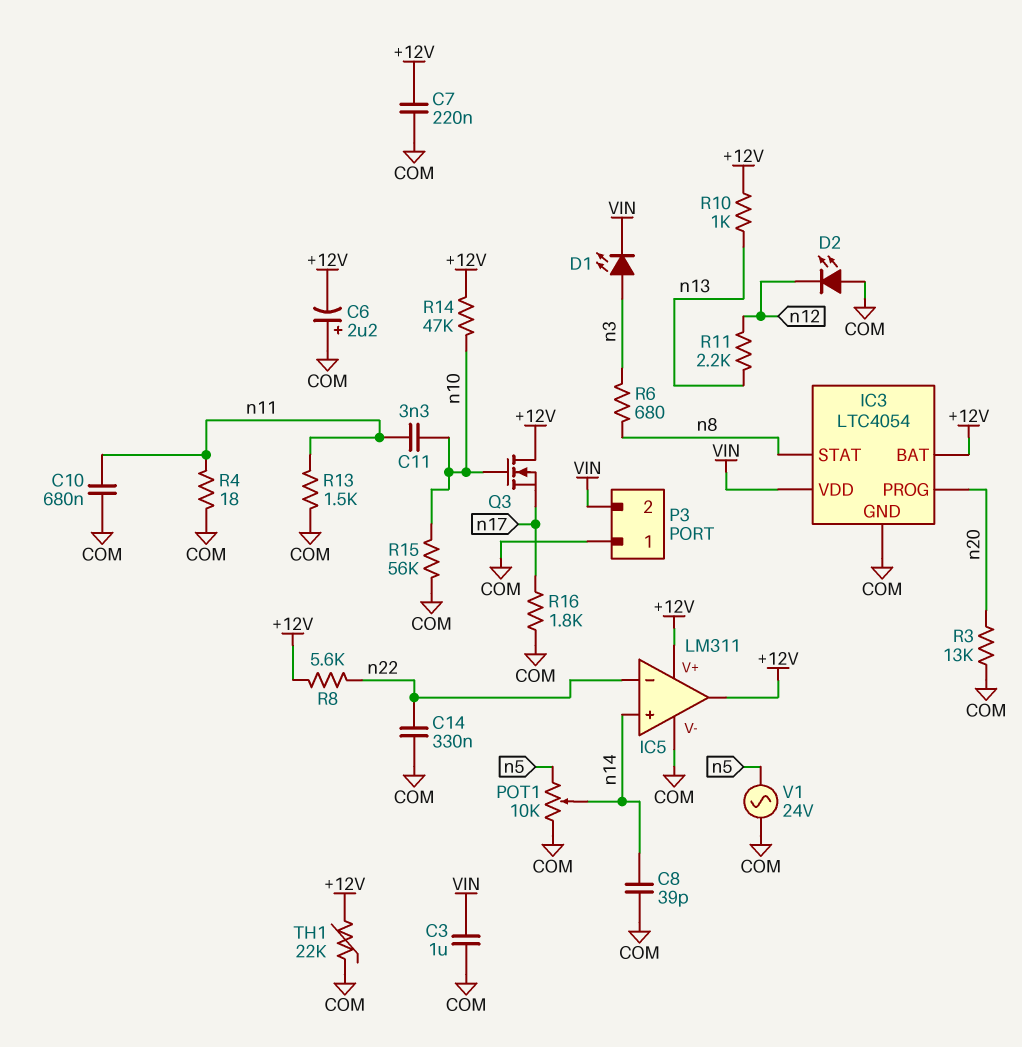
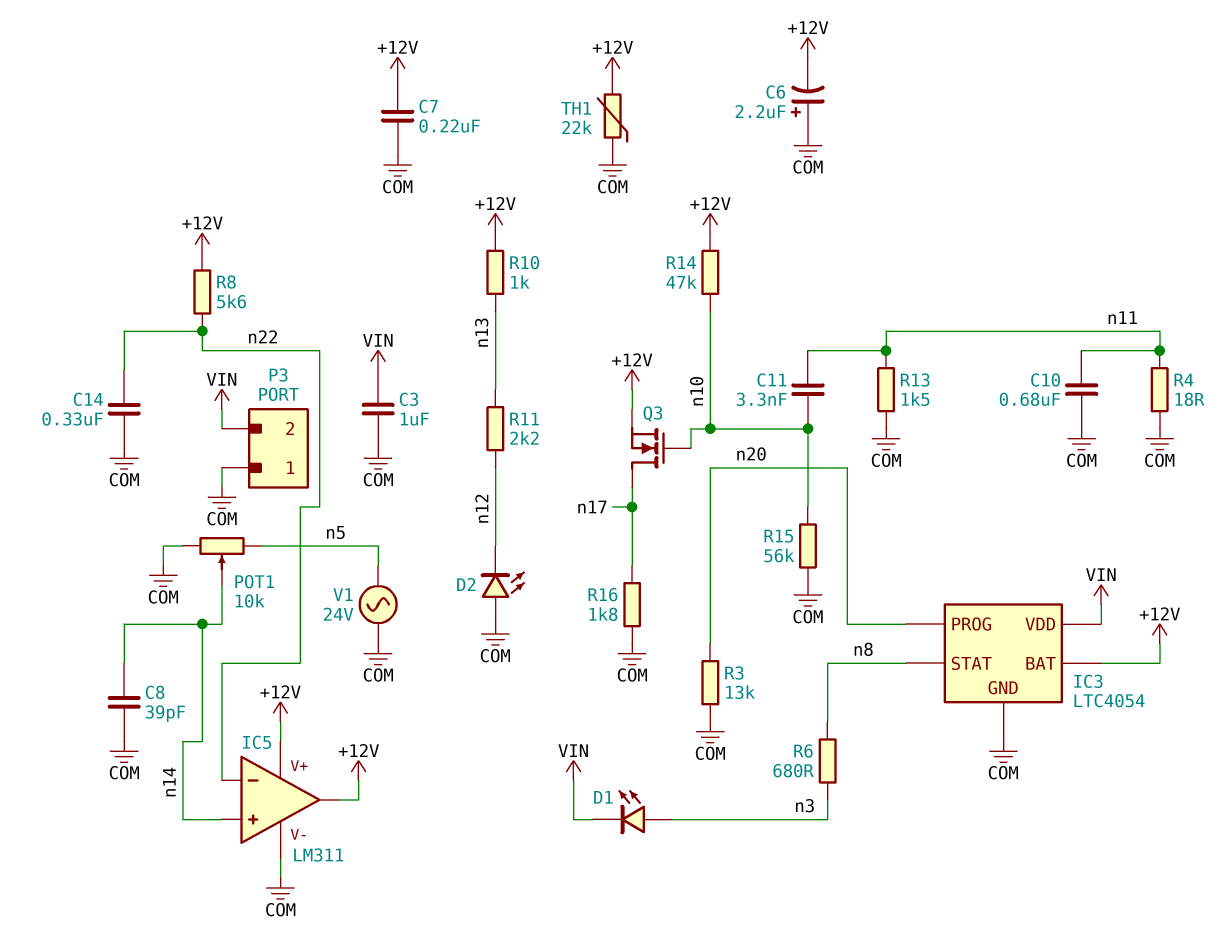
Q3: NMOS (G n10, D +12V, S n17) -> NMOS (G n10, D n17, S +12V)

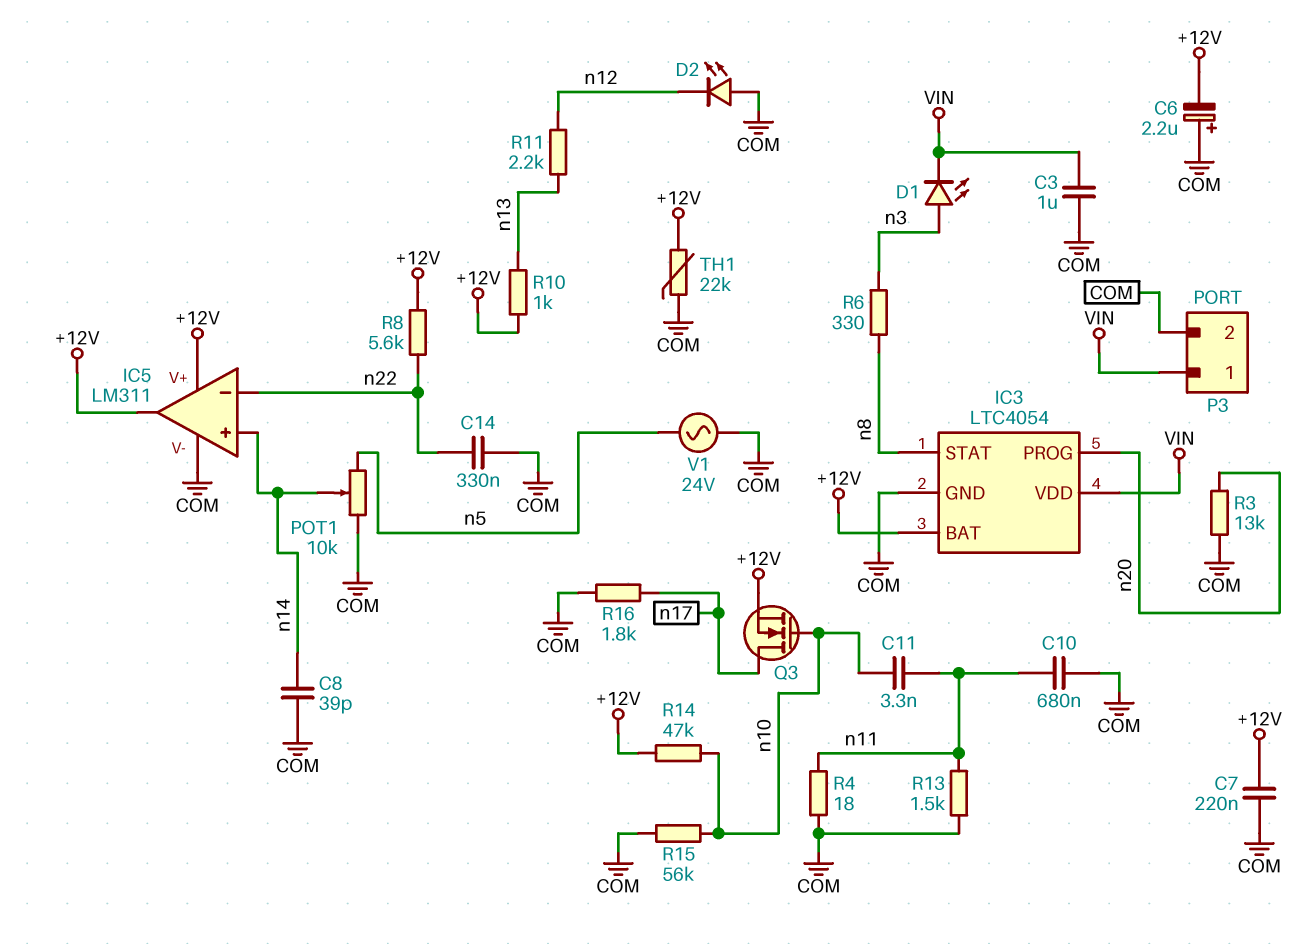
P3 pin 1: COM -> VIN
P3 pin 2: VIN -> COM
R6: 680 (n3, n8) -> 330 (n3, n8)

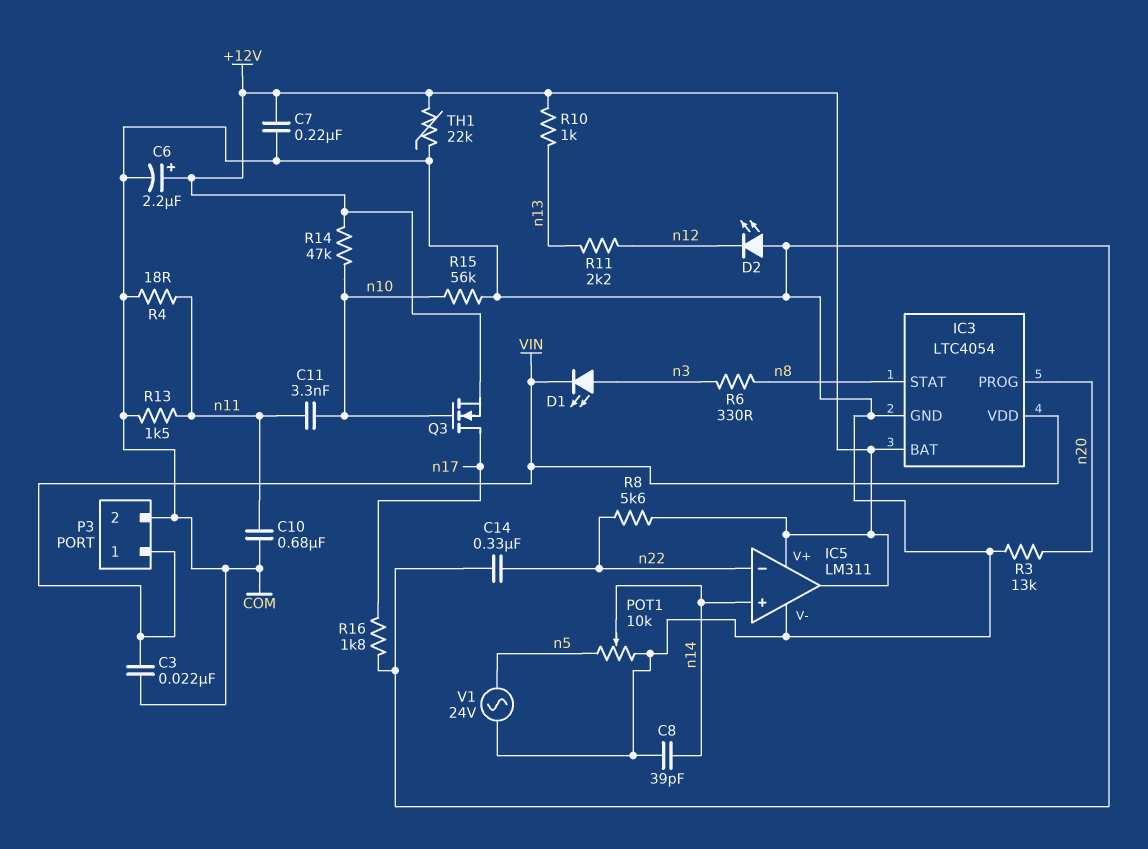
C3: 1uF (COM, VIN) -> 22nF (COM, VIN)
C6: 2.2uF (plus COM, minus +12V) -> 2.2uF (plus +12V, minus COM)

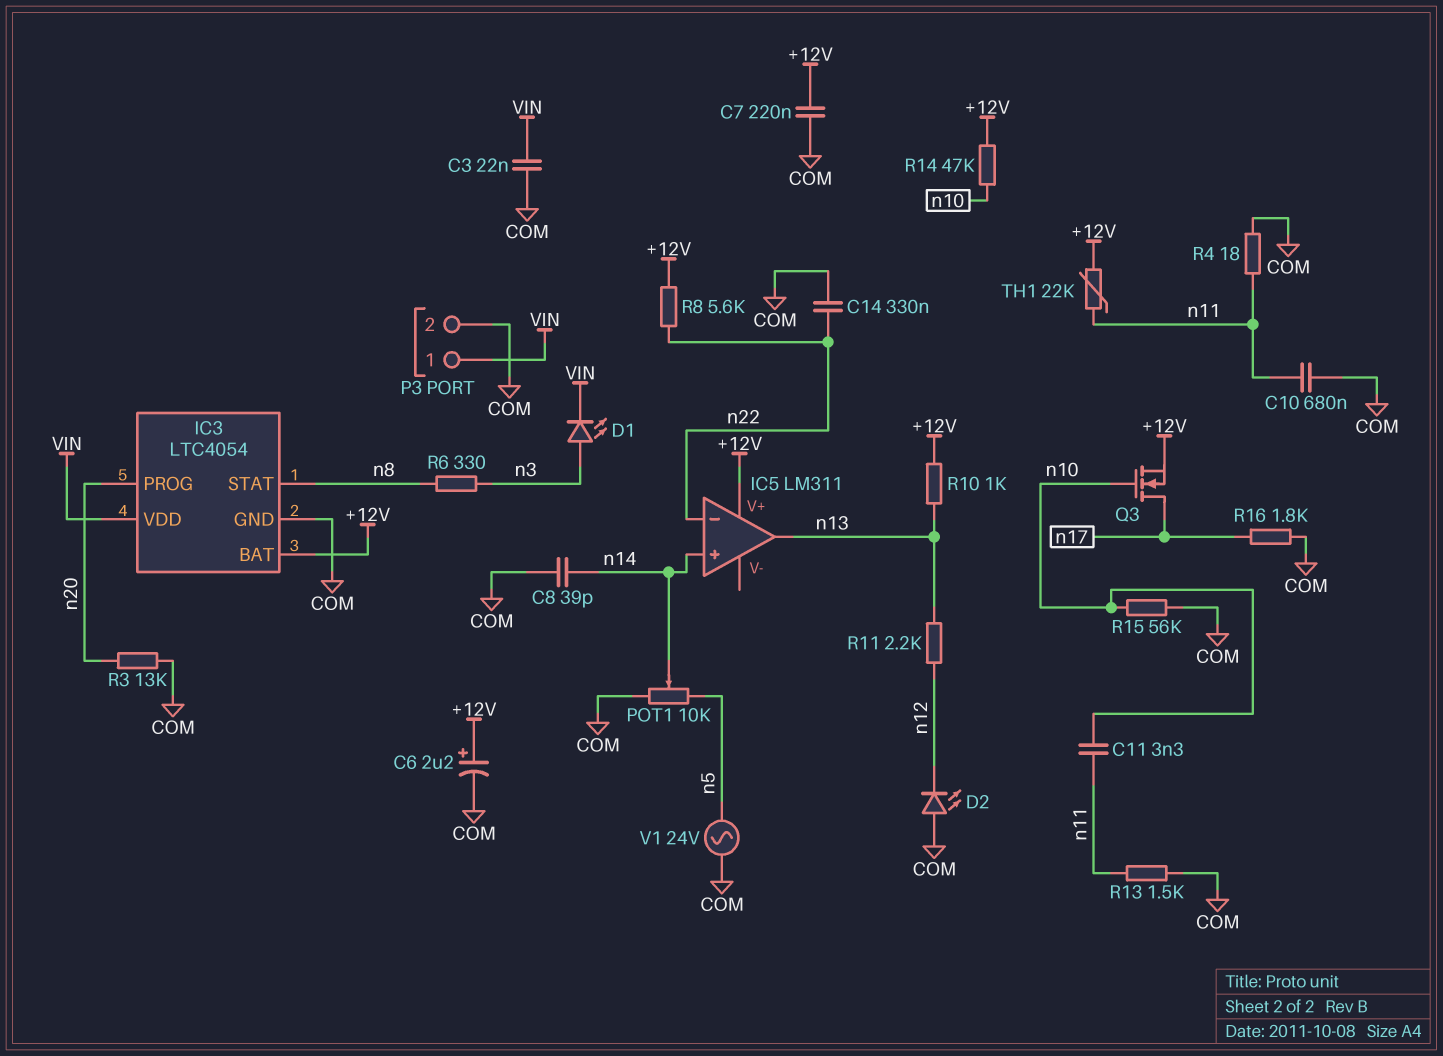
IC5 pin V-: COM -> none
IC5 pin out: +12V -> n13
TH1: 22k (+12V, COM) -> 22k (+12V, n11)

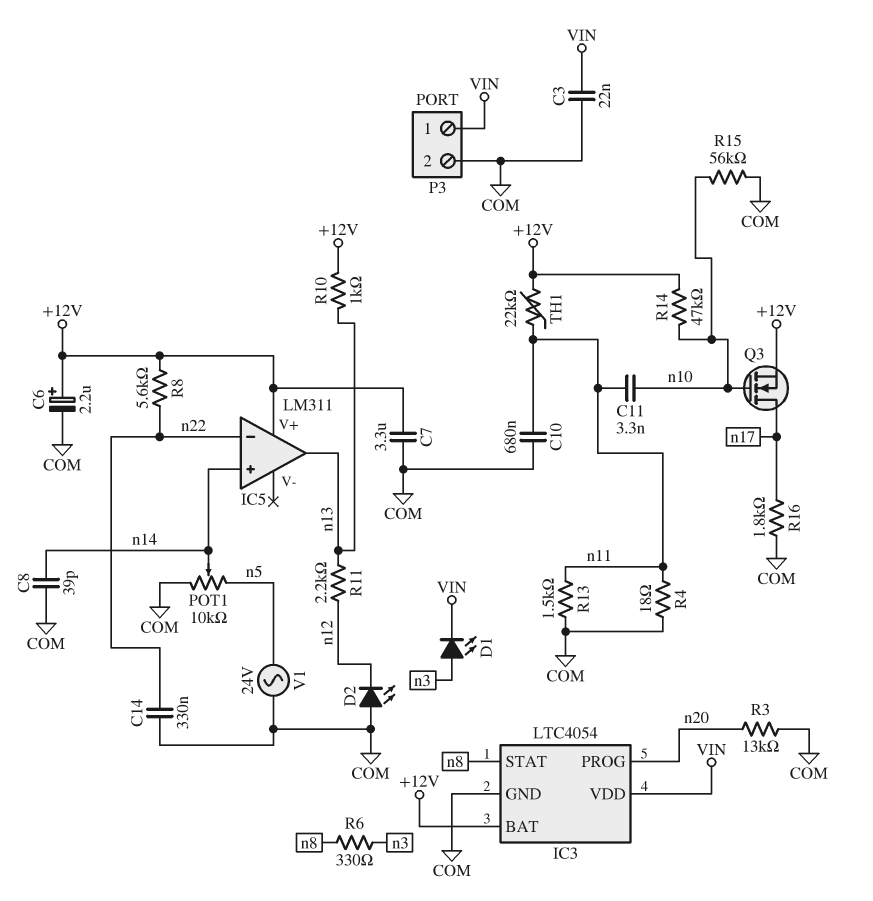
C7: 220nF (+12V, COM) -> 3.3uF (+12V, COM)

